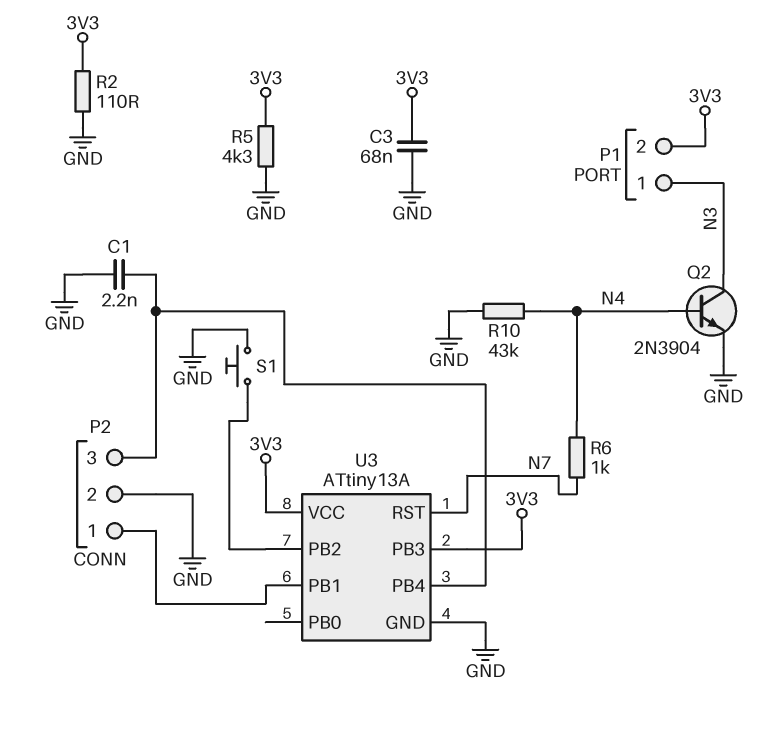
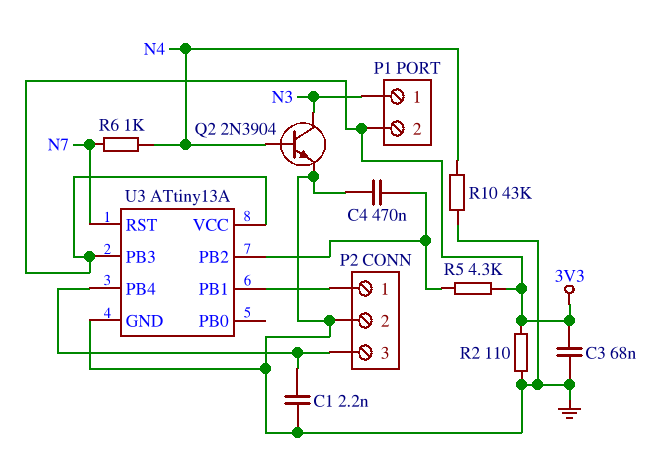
C4: none -> 470nF (GND, U3/PB2)
R5: 4.3k (3V3, GND) -> 4.3k (3V3, U3/PB2)
S1: button (GND, U3/PB2) -> none

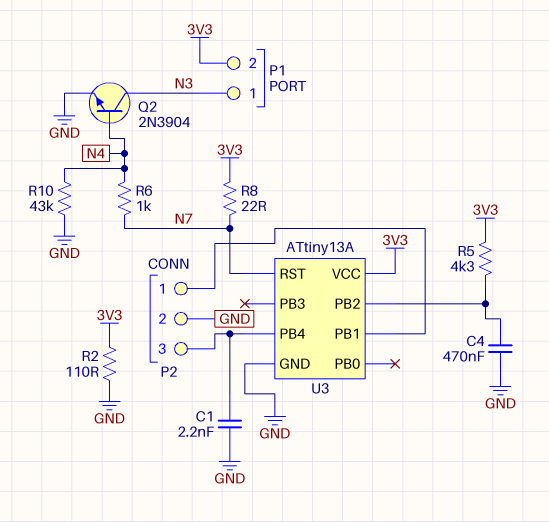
C3: 68nF (3V3, GND) -> none
R8: none -> 22 (3V3, N7)
U3 pin PB3: 3V3 -> none

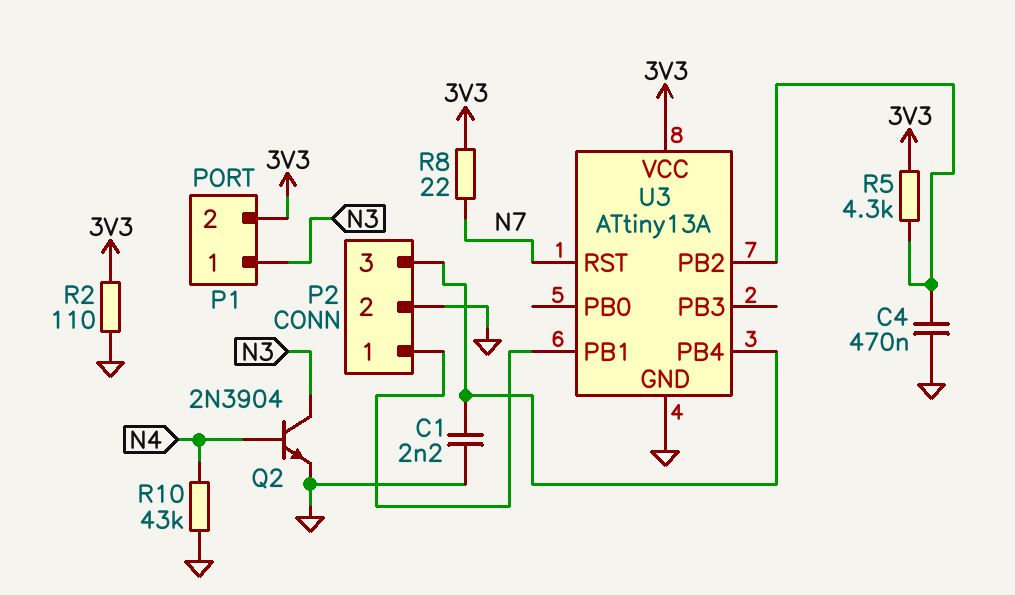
R6: 1k (N4, N7) -> none

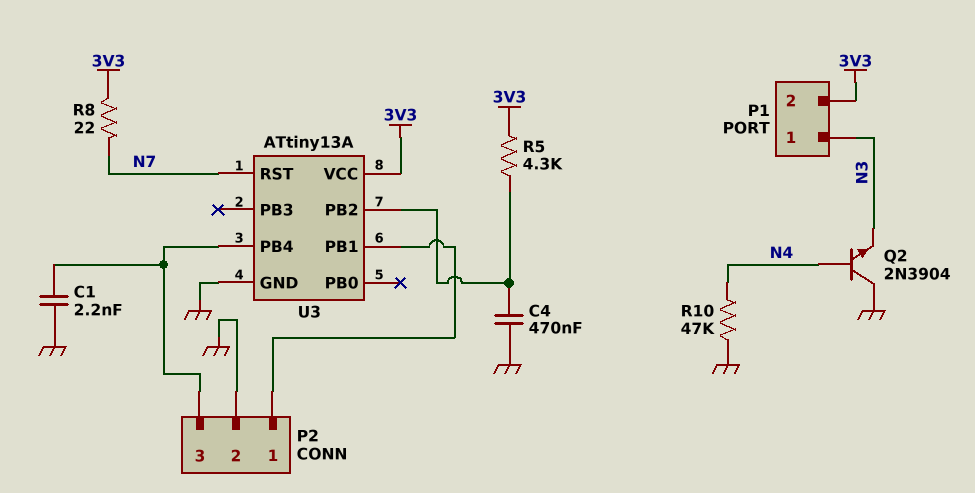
Q2: NPN 2N3904 (B N4, C N3, E GND) -> NPN 2N3904 (B N4, C GND, E N3)
R2: 110 (3V3, GND) -> none
R10: 43k (GND, N4) -> 47k (GND, N4)

